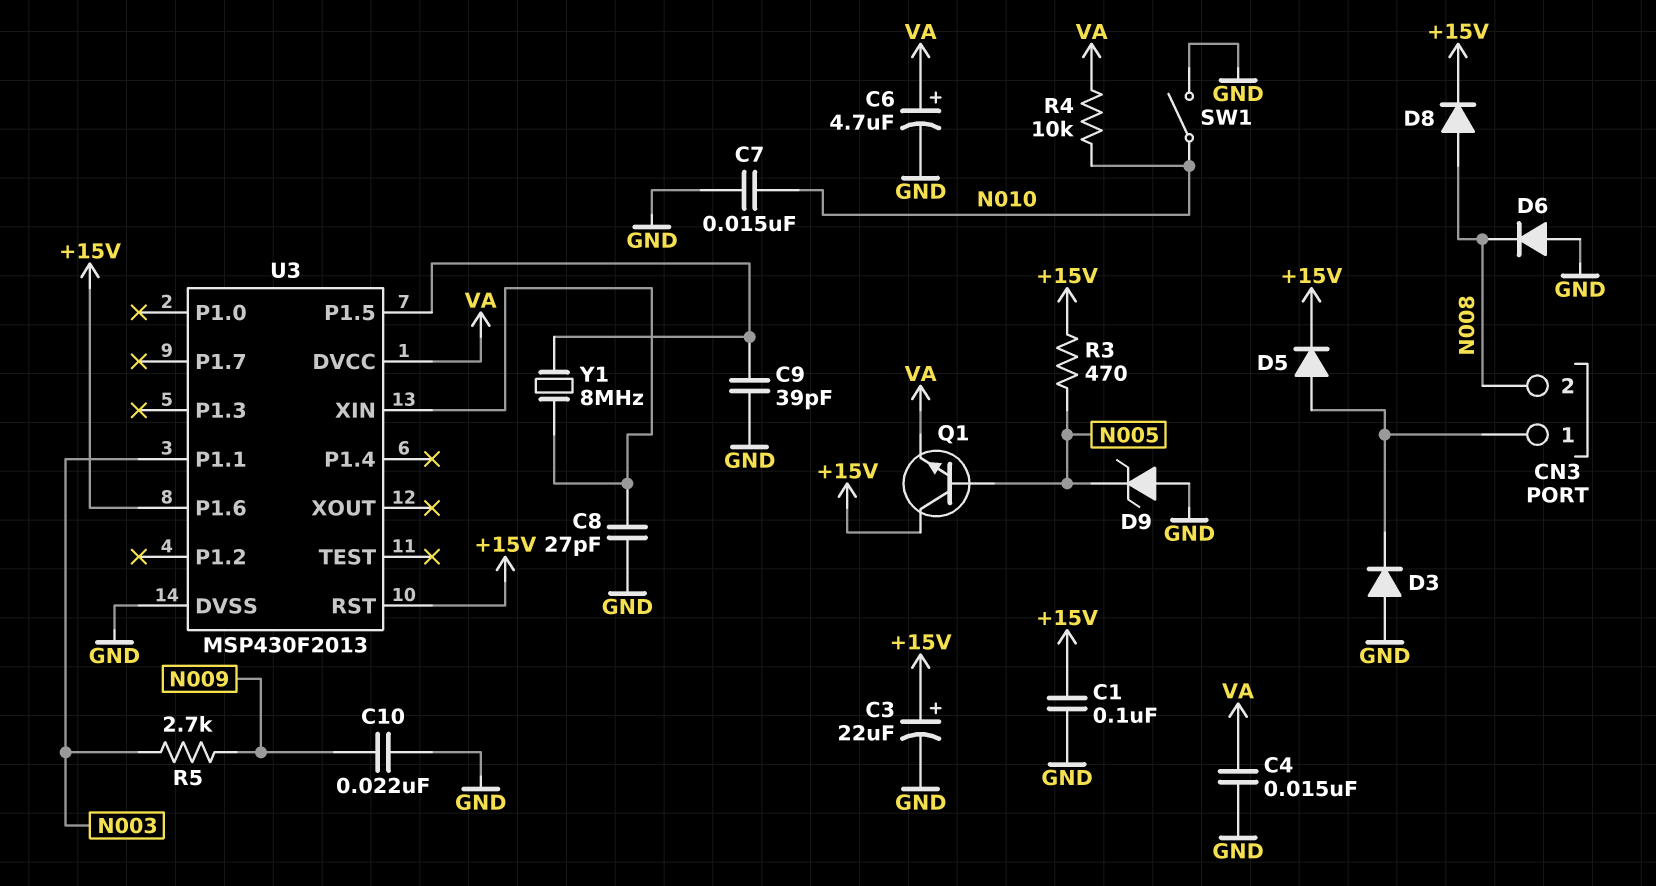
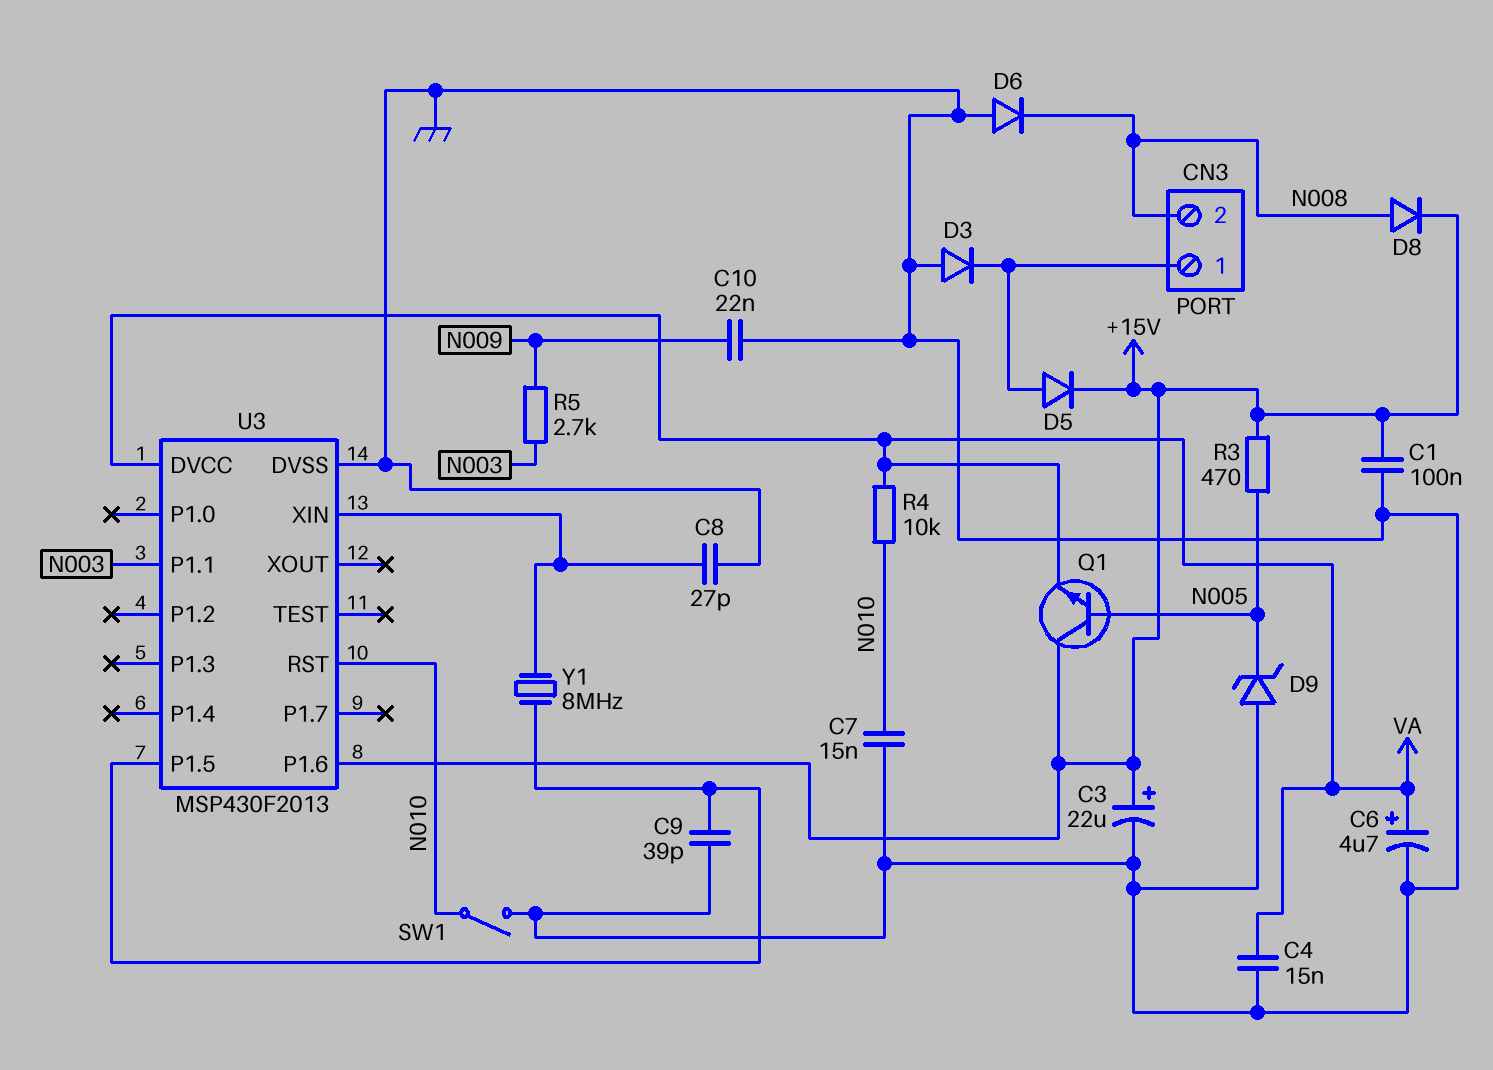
U3 pin RST: +15V -> N010

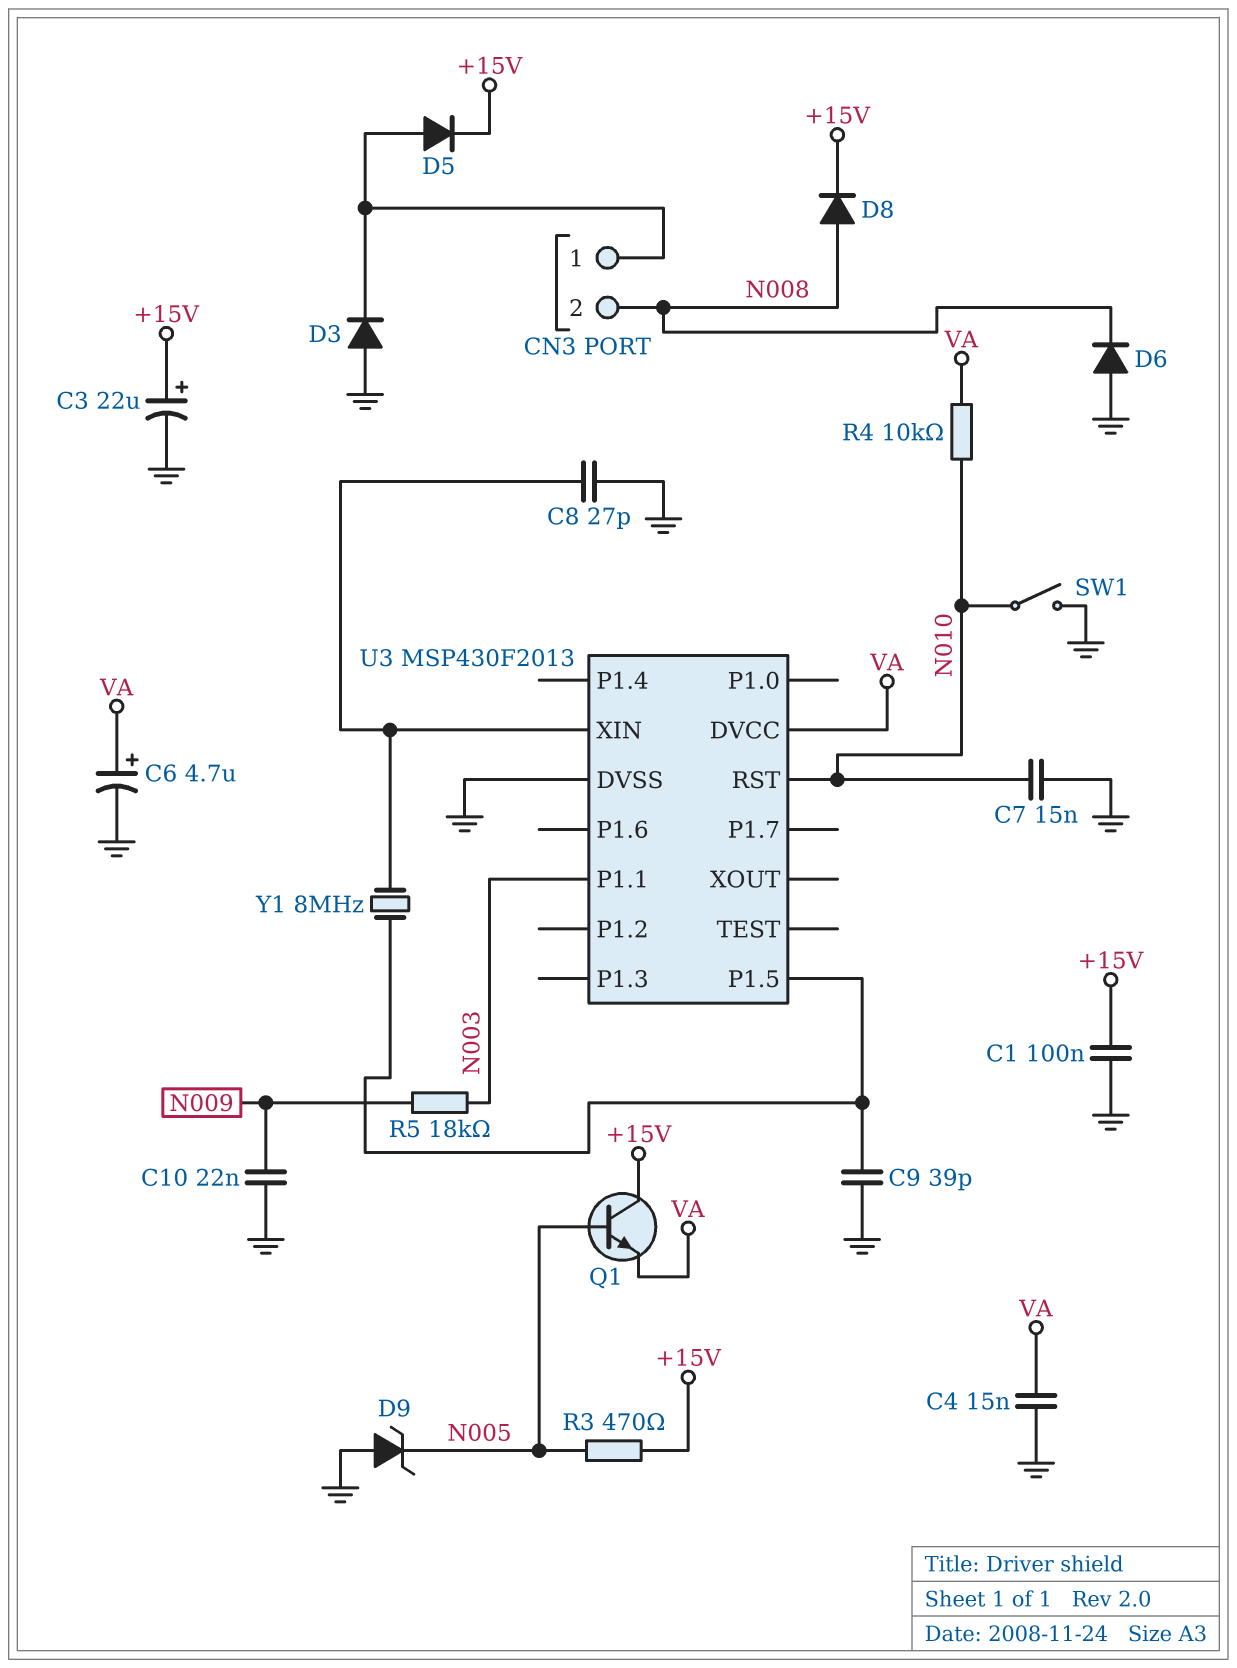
R5: 2.7k (N003, N009) -> 18k (N003, N009)
U3 pin P1.6: +15V -> none

